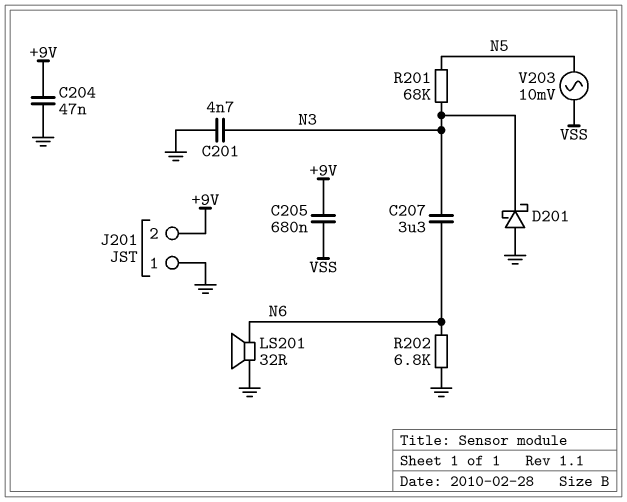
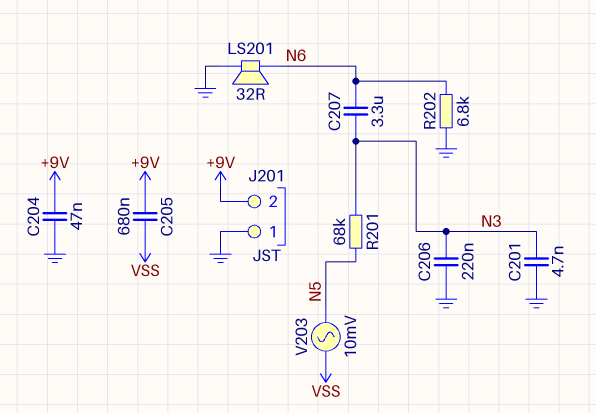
C206: none -> 220nF (GND, N3)
D201: schottky (A GND, K N3) -> none

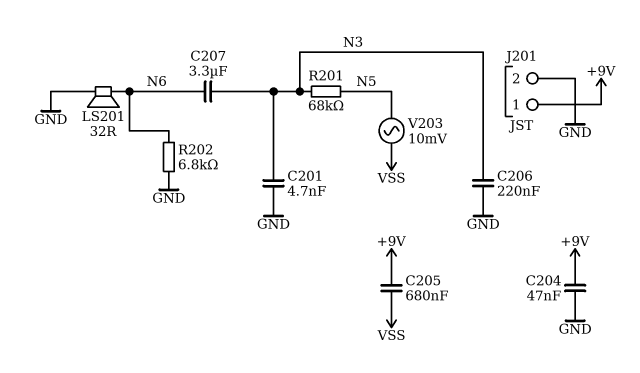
J201 pin 1: GND -> +9V
J201 pin 2: +9V -> GND

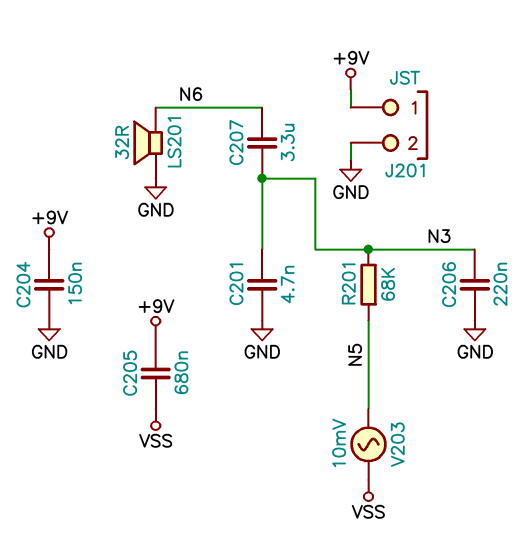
C204: 47nF (+9V, GND) -> 150nF (+9V, GND)
R202: 6.8k (GND, N6) -> none

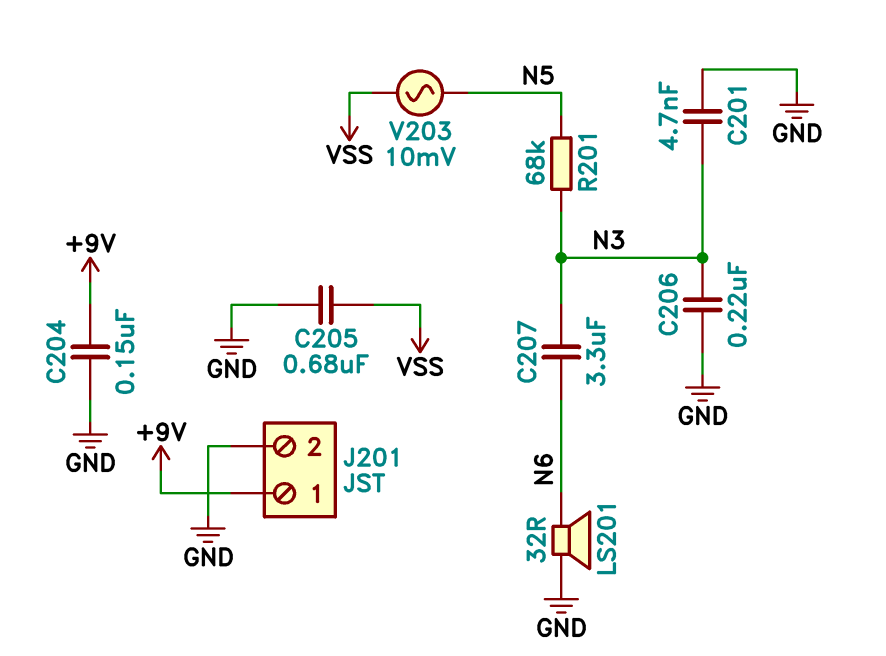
C205: 680nF (+9V, VSS) -> 680nF (GND, VSS)

